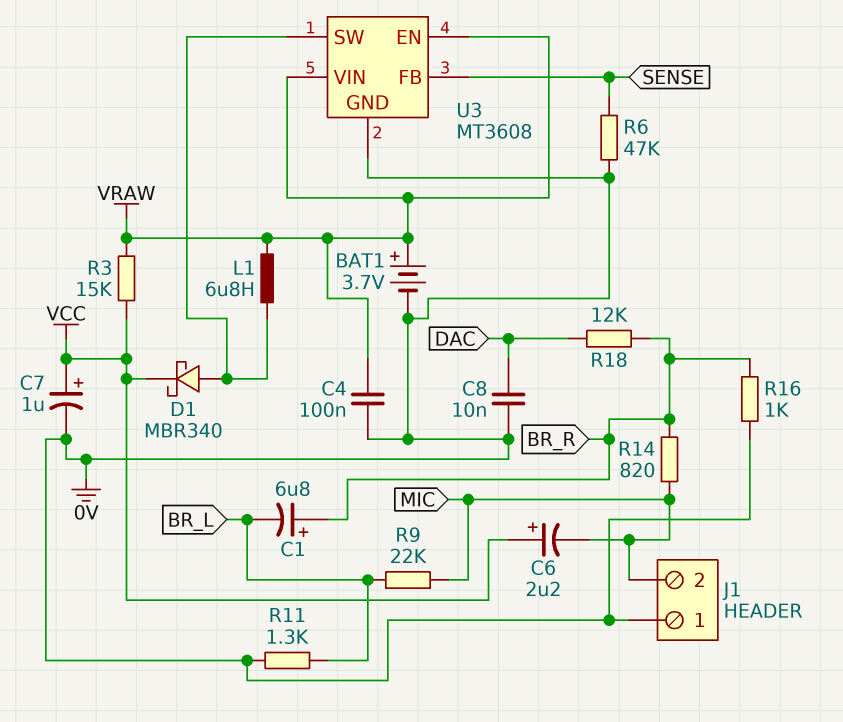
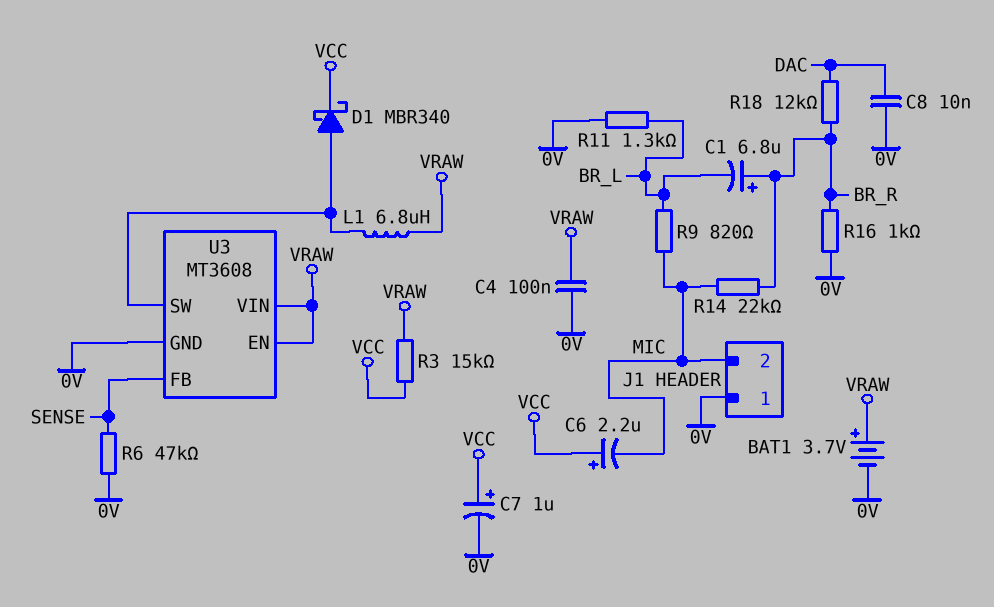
R9: 22k (BR_L, MIC) -> 820 (BR_L, MIC)
R14: 820 (BR_R, MIC) -> 22k (BR_R, MIC)

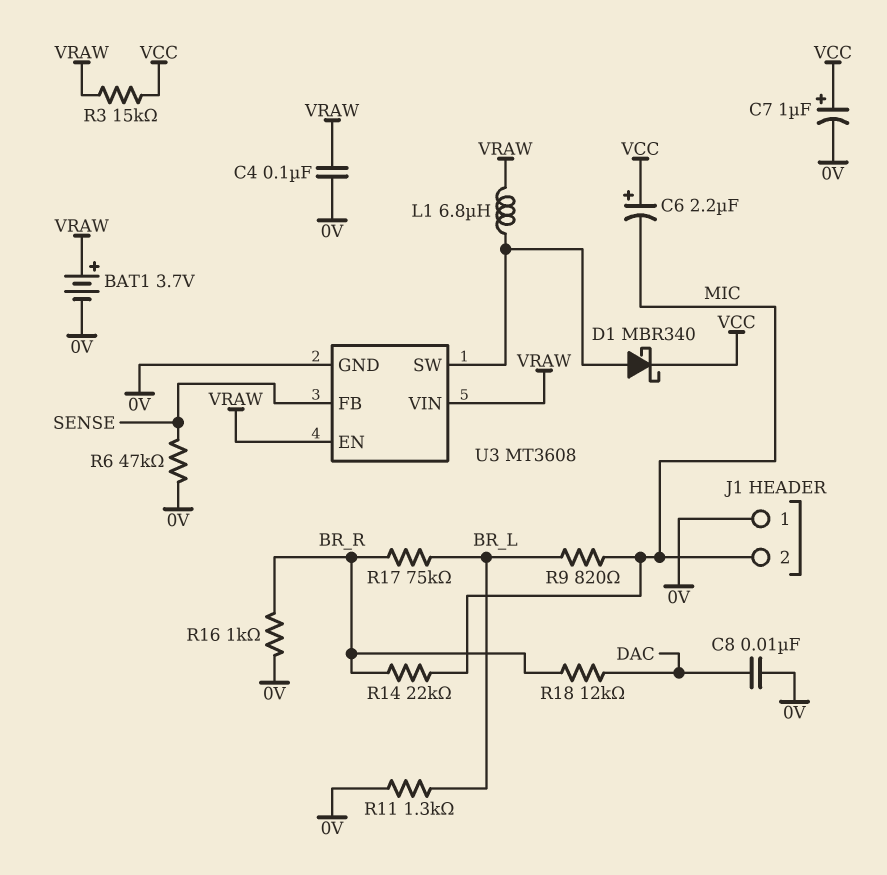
C1: 6.8uF (plus BR_R, minus BR_L) -> none
R17: none -> 75k (BR_L, BR_R)

